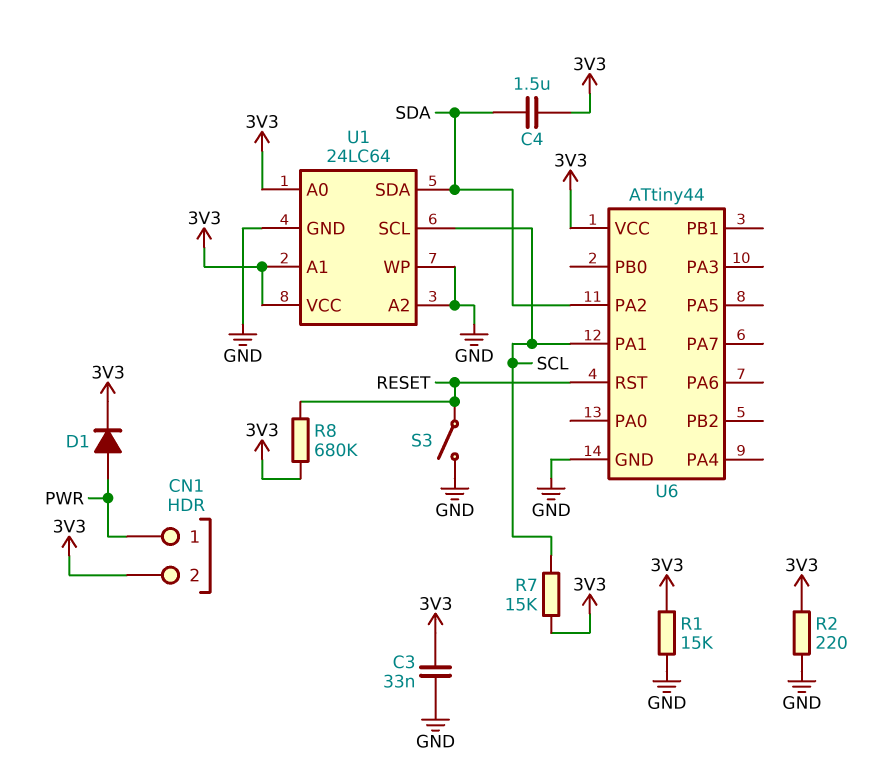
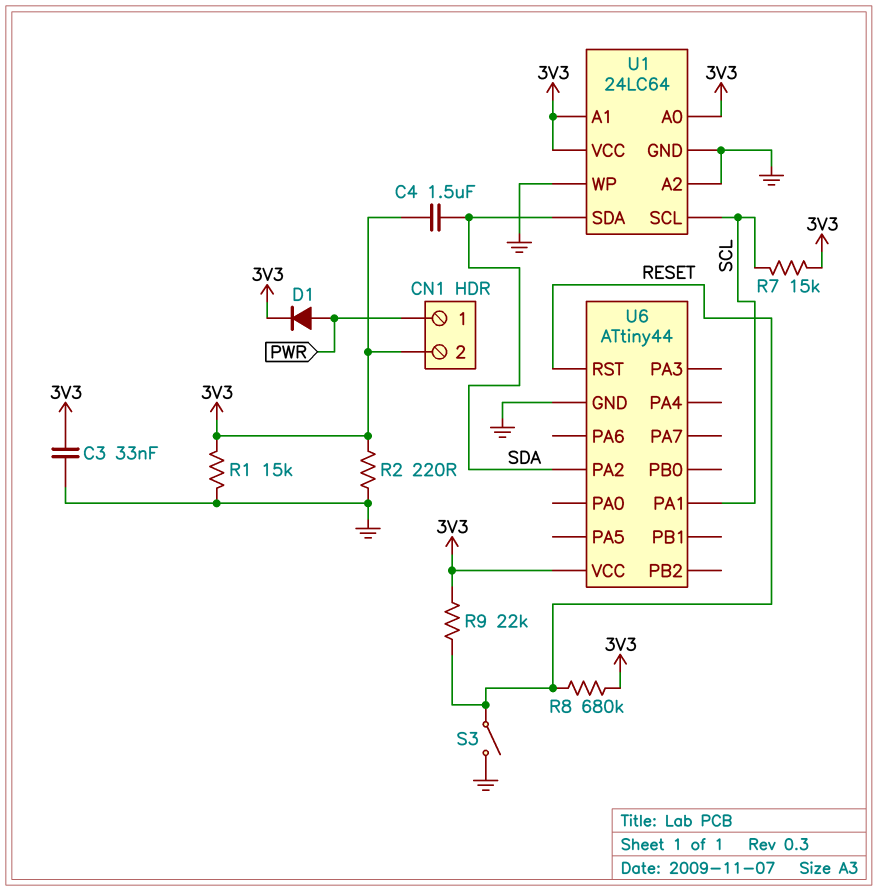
R9: none -> 22k (3V3, RESET)

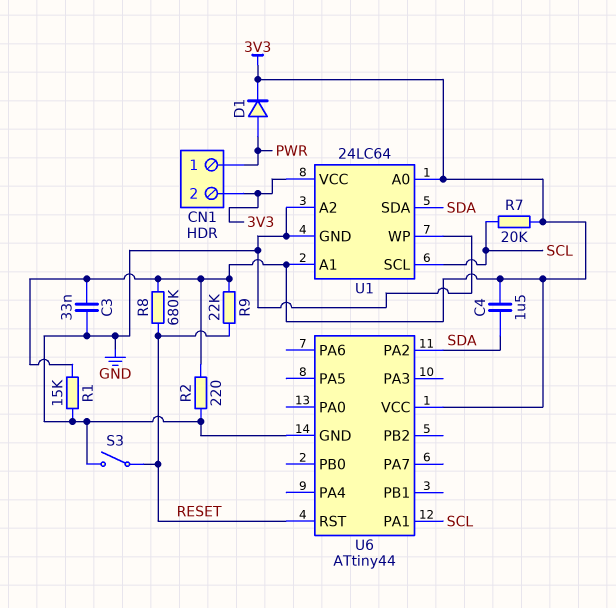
R7: 15k (3V3, SCL) -> 20k (3V3, SCL)

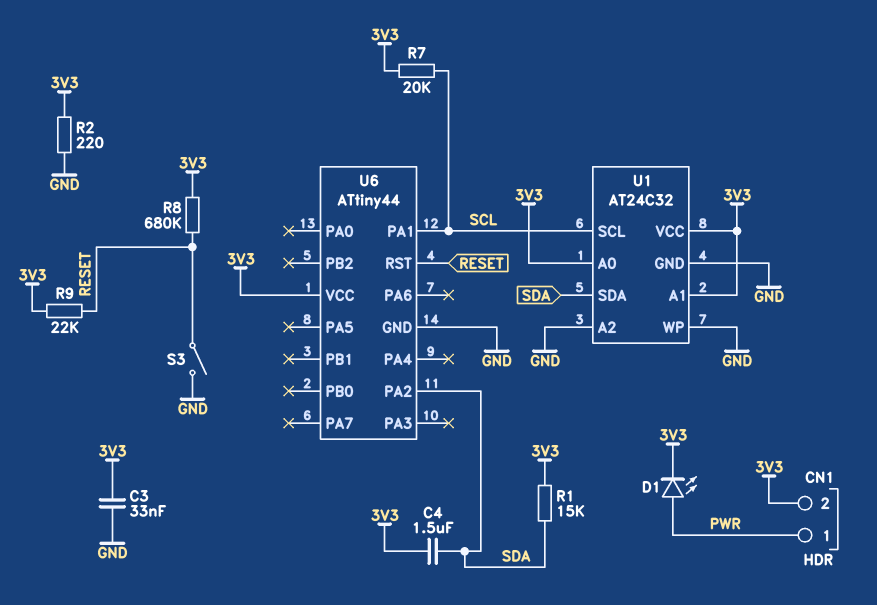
D1: diode (A PWR, K 3V3) -> LED (A PWR, K 3V3)
R1: 15k (3V3, GND) -> 15k (3V3, SDA)
U1: 24LC64 -> AT24C32

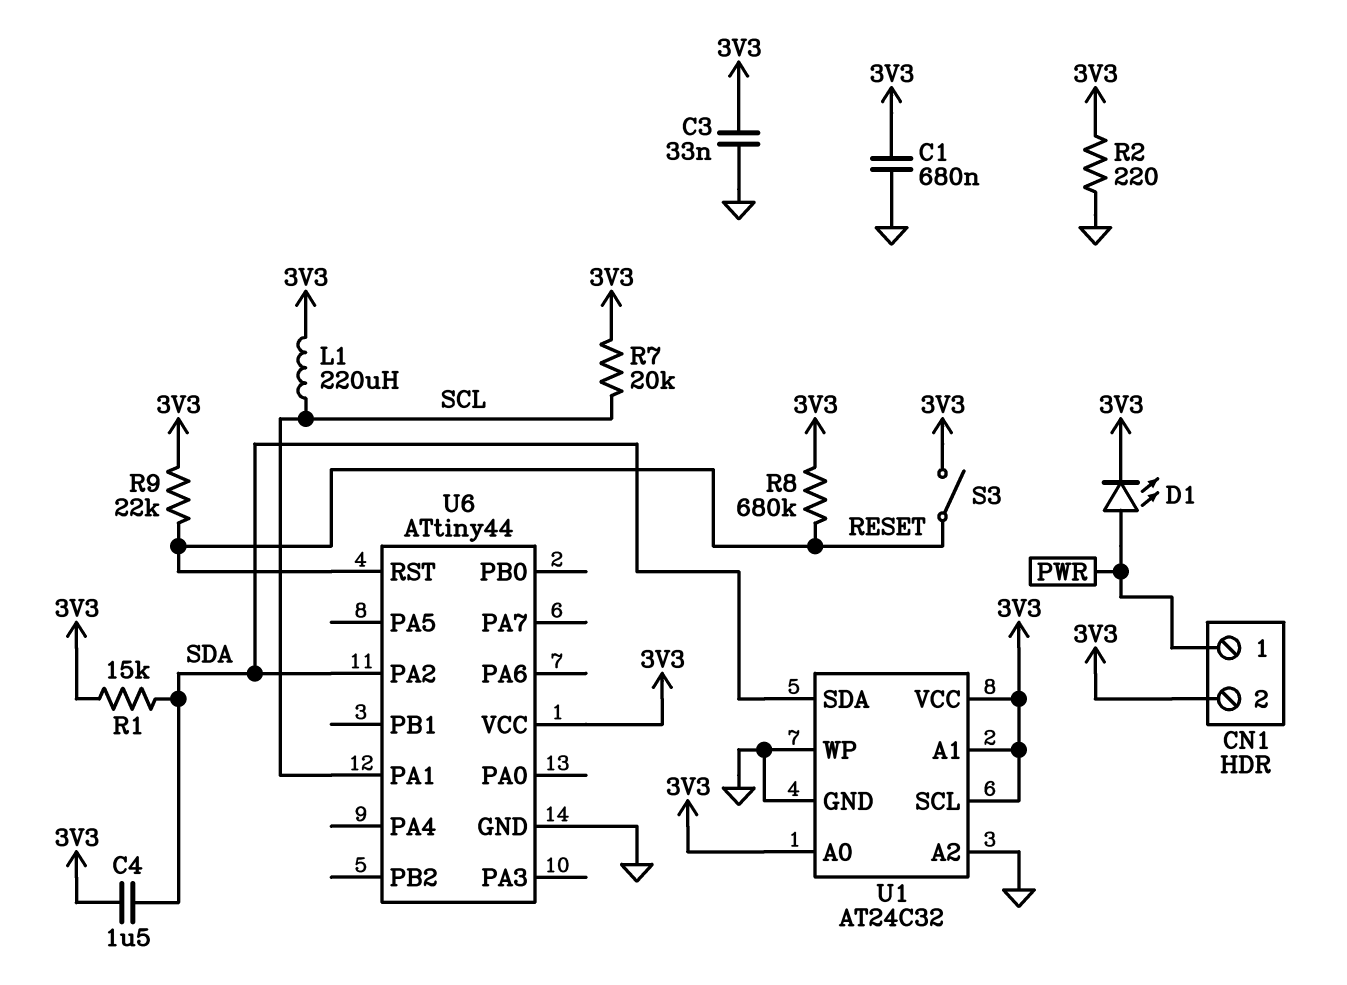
C1: none -> 680nF (3V3, GND)
L1: none -> 220uH (3V3, SCL)
S3: switch (GND, RESET) -> switch (3V3, RESET)
U1 pin SCL: SCL -> 3V3

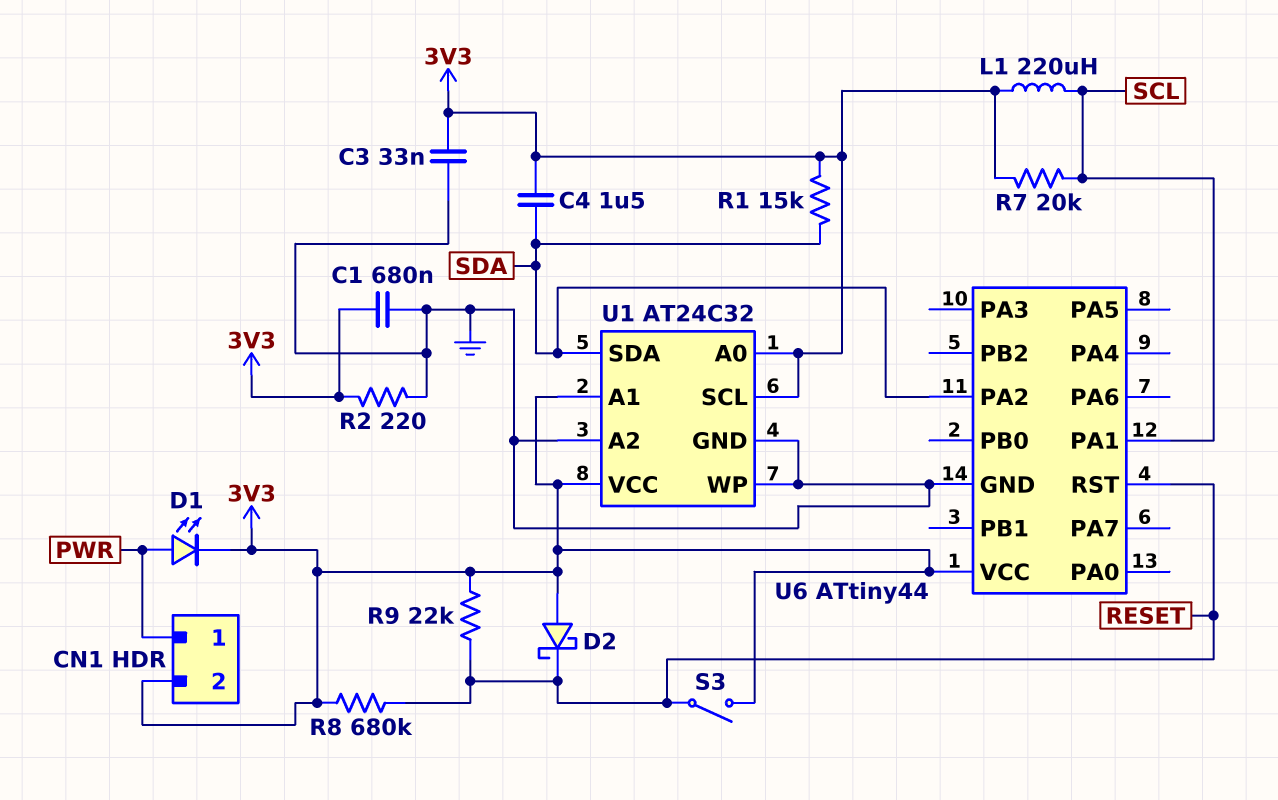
D2: none -> schottky (A 3V3, K RESET)

